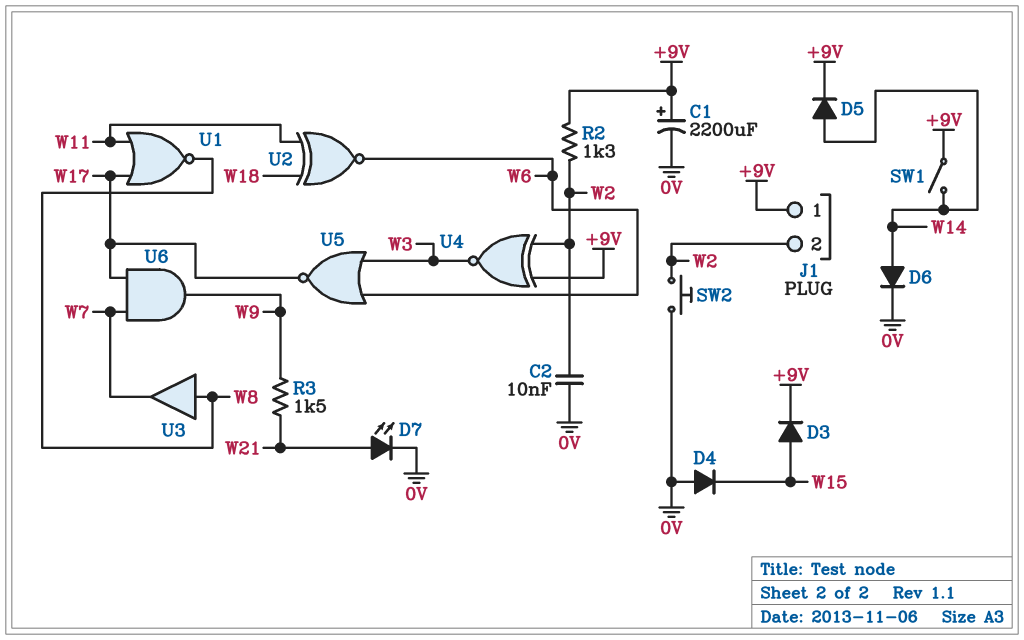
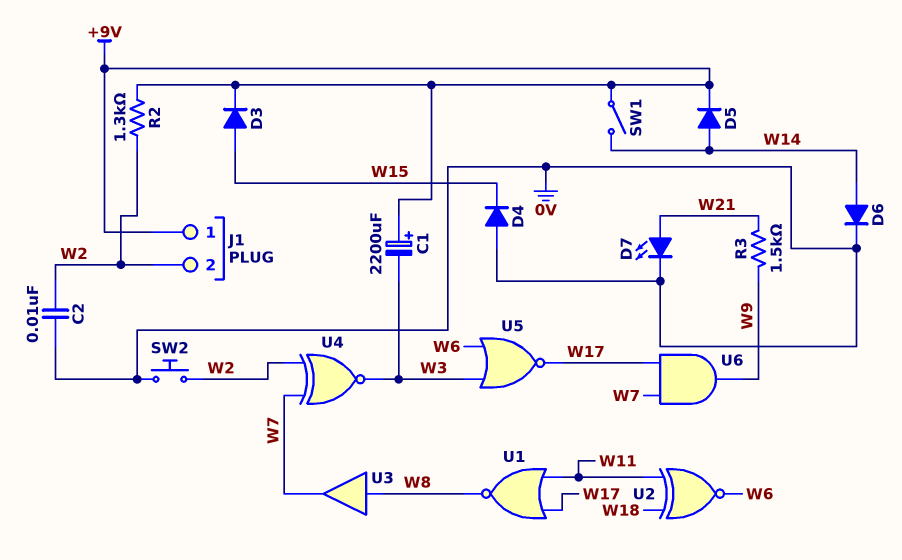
C1: 2200uF (plus +9V, minus 0V) -> 2200uF (plus +9V, minus W3)
U4: XNOR (in +9V, in W2, out W3) -> XNOR (in W2, in W7, out W3)

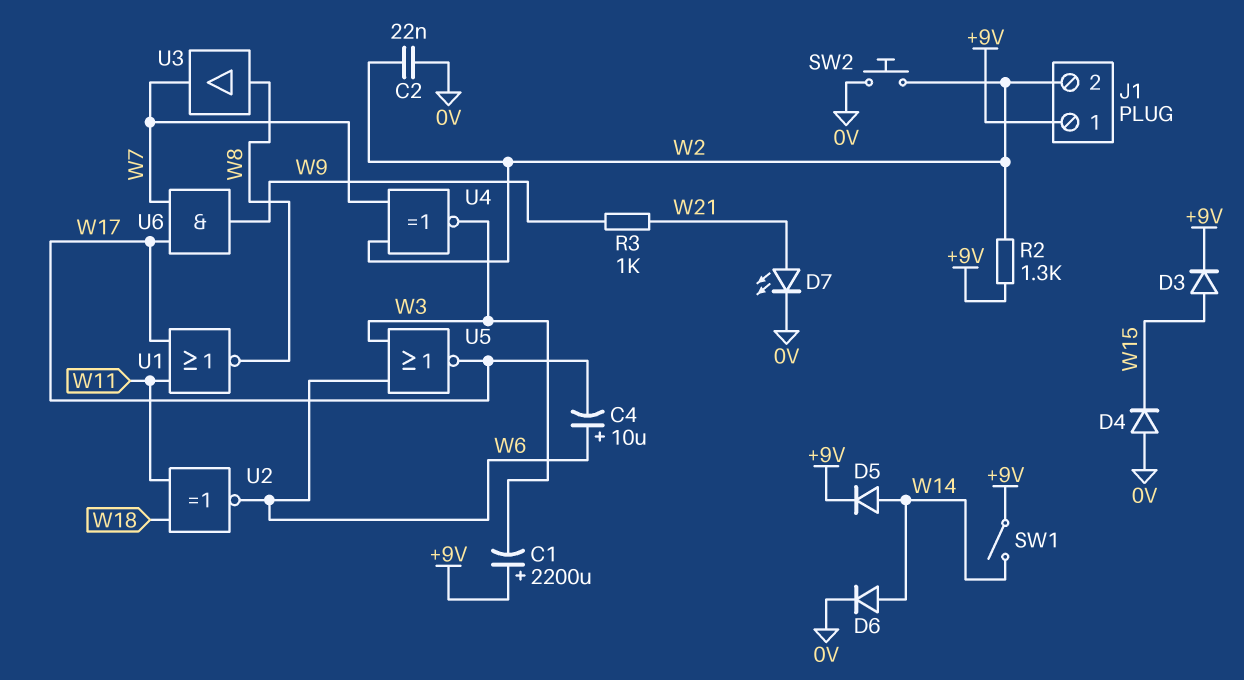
C2: 10nF (0V, W2) -> 22nF (0V, W2)
C4: none -> 10uF (plus W6, minus W17)
R3: 1.5k (W9, W21) -> 1k (W9, W21)

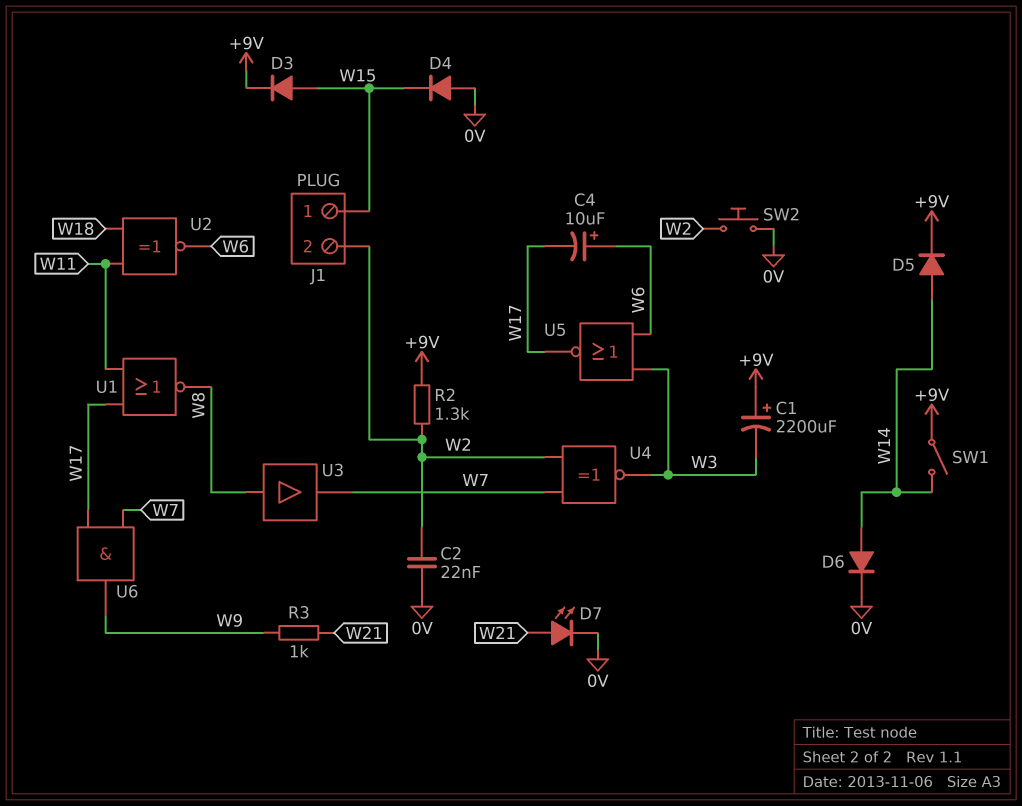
J1 pin 1: +9V -> W15

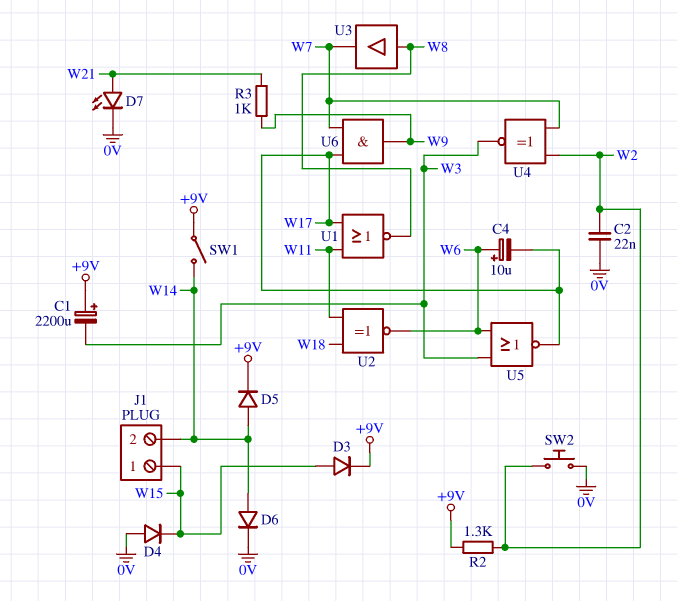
J1 pin 2: W2 -> W14

